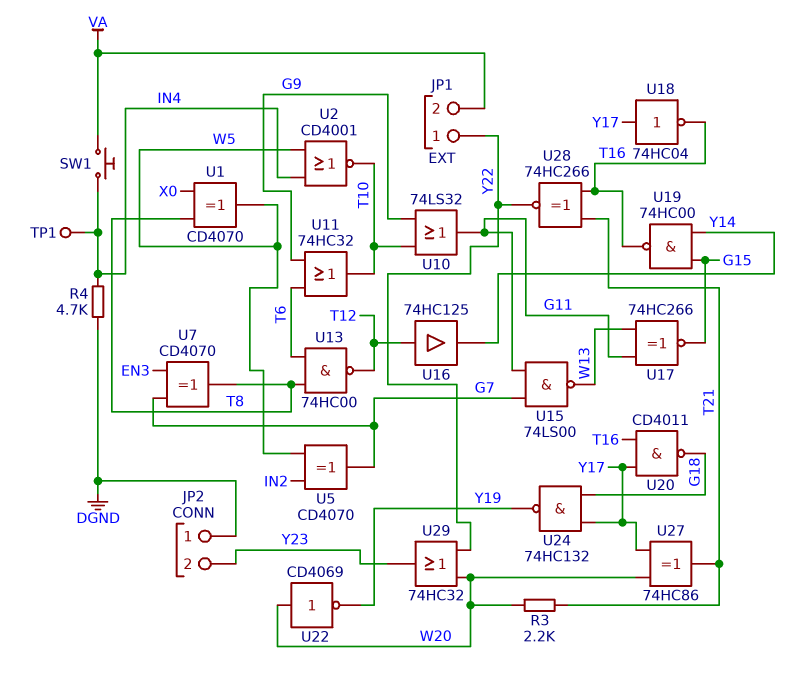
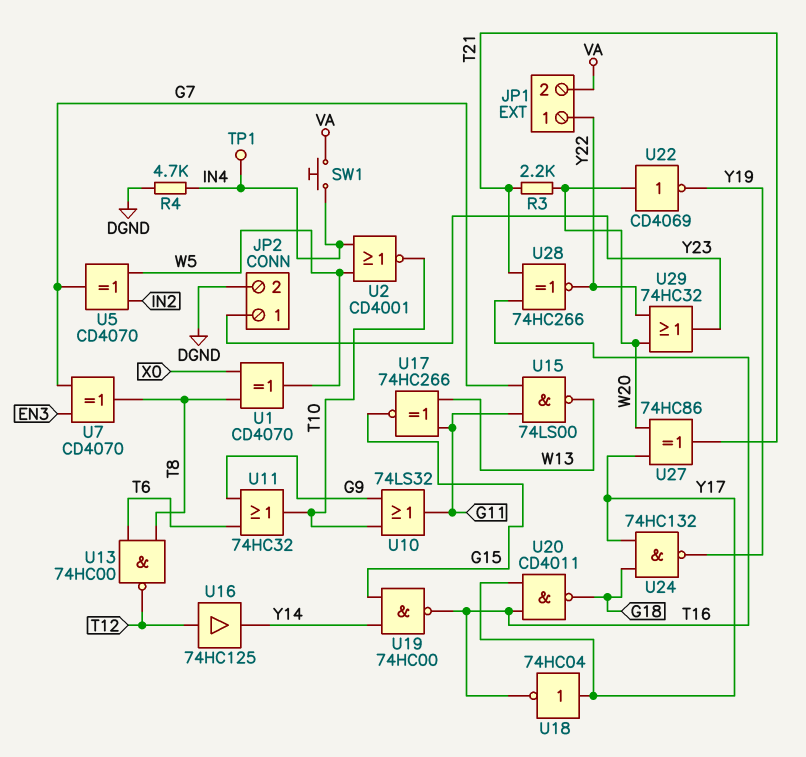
JP2 pin 1: DGND -> Y23
JP2 pin 2: Y23 -> DGND

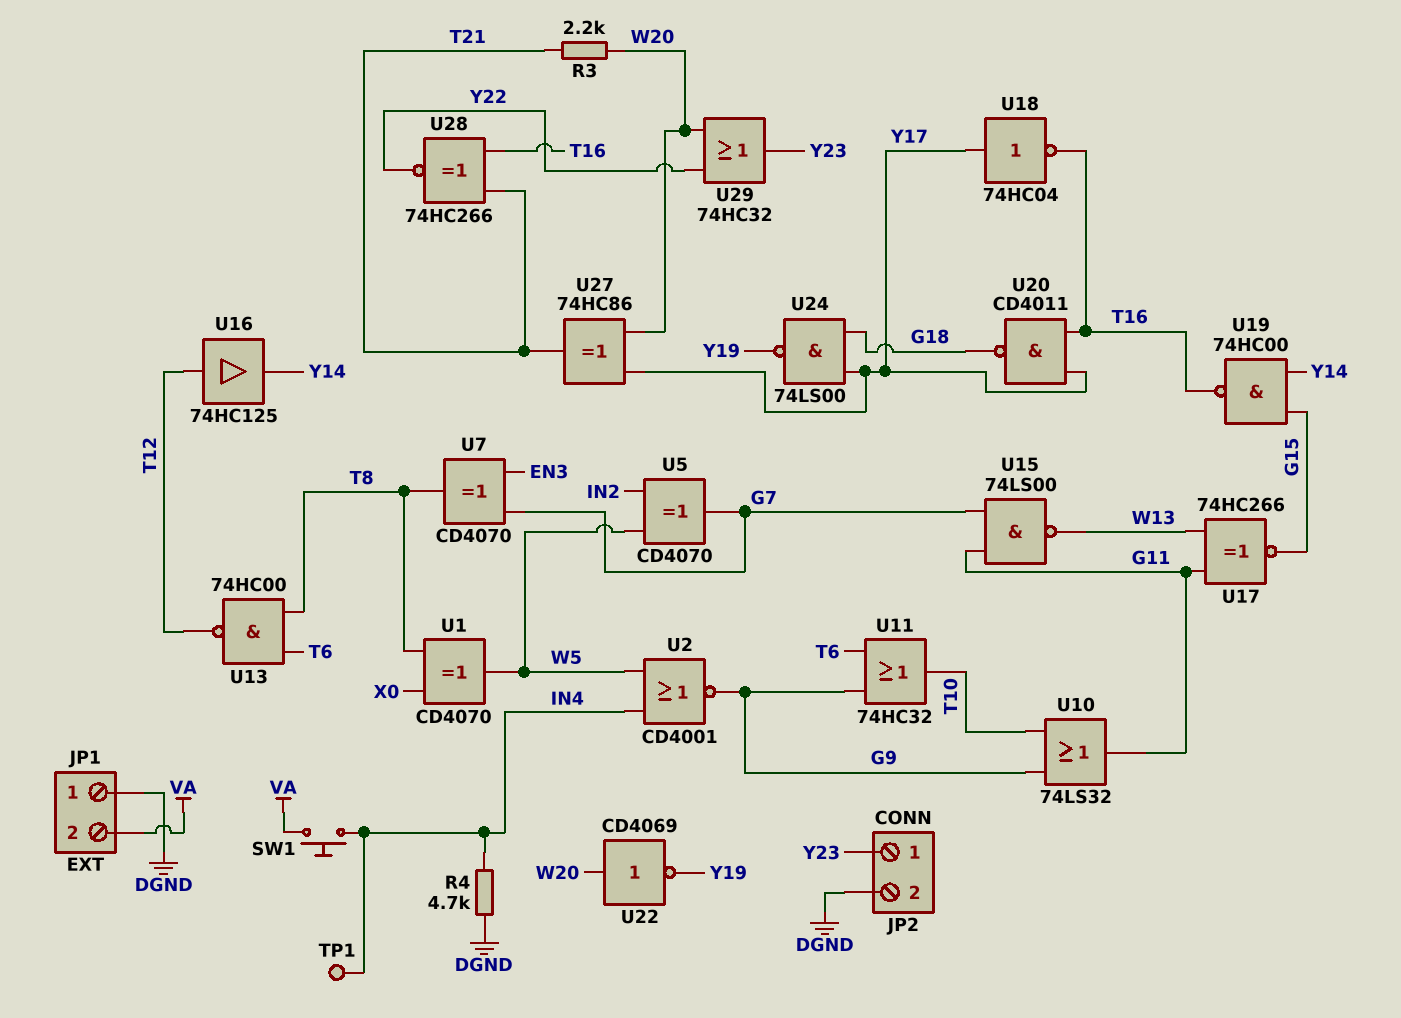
JP1 pin 1: Y22 -> DGND
U2: NOR CD4001 (in IN4, in W5, out T10) -> NOR CD4001 (in IN4, in W5, out G9)
U24: NAND 74HC132 (in G18, in Y17, out Y19) -> NAND 74LS00 (in G18, in Y17, out Y19)

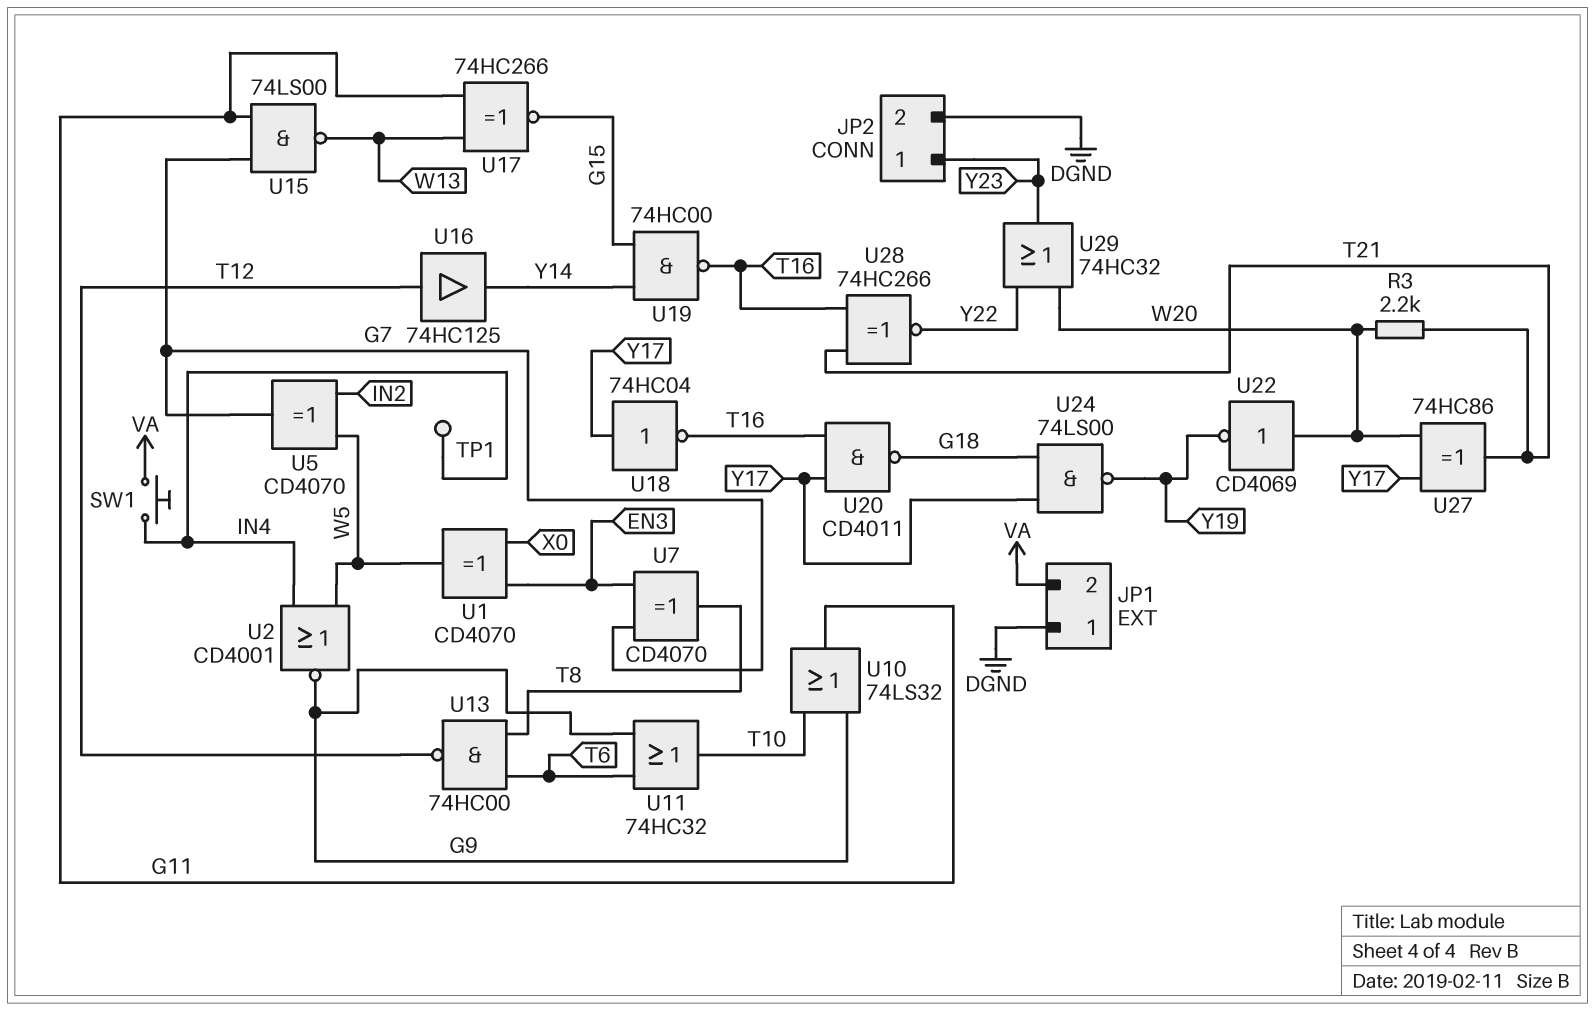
R4: 4.7k (DGND, IN4) -> none
U1: XOR CD4070 (in T8, in X0, out W5) -> XOR CD4070 (in EN3, in X0, out W5)

